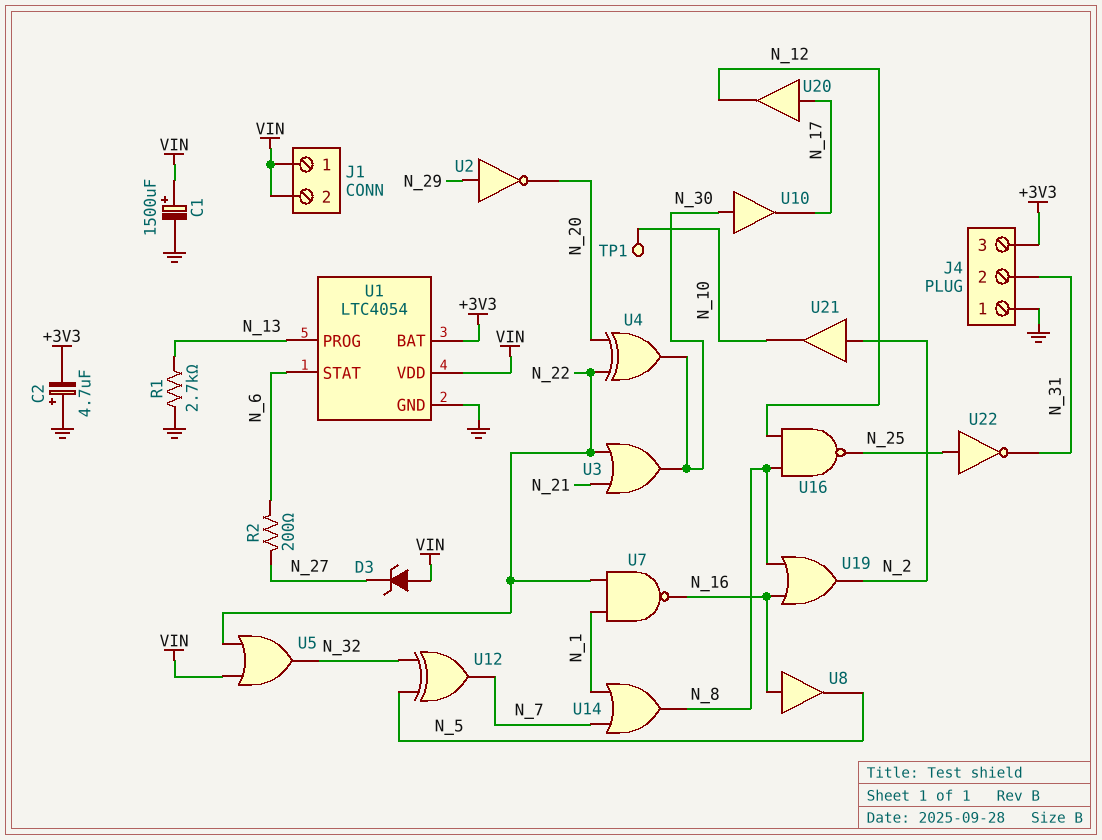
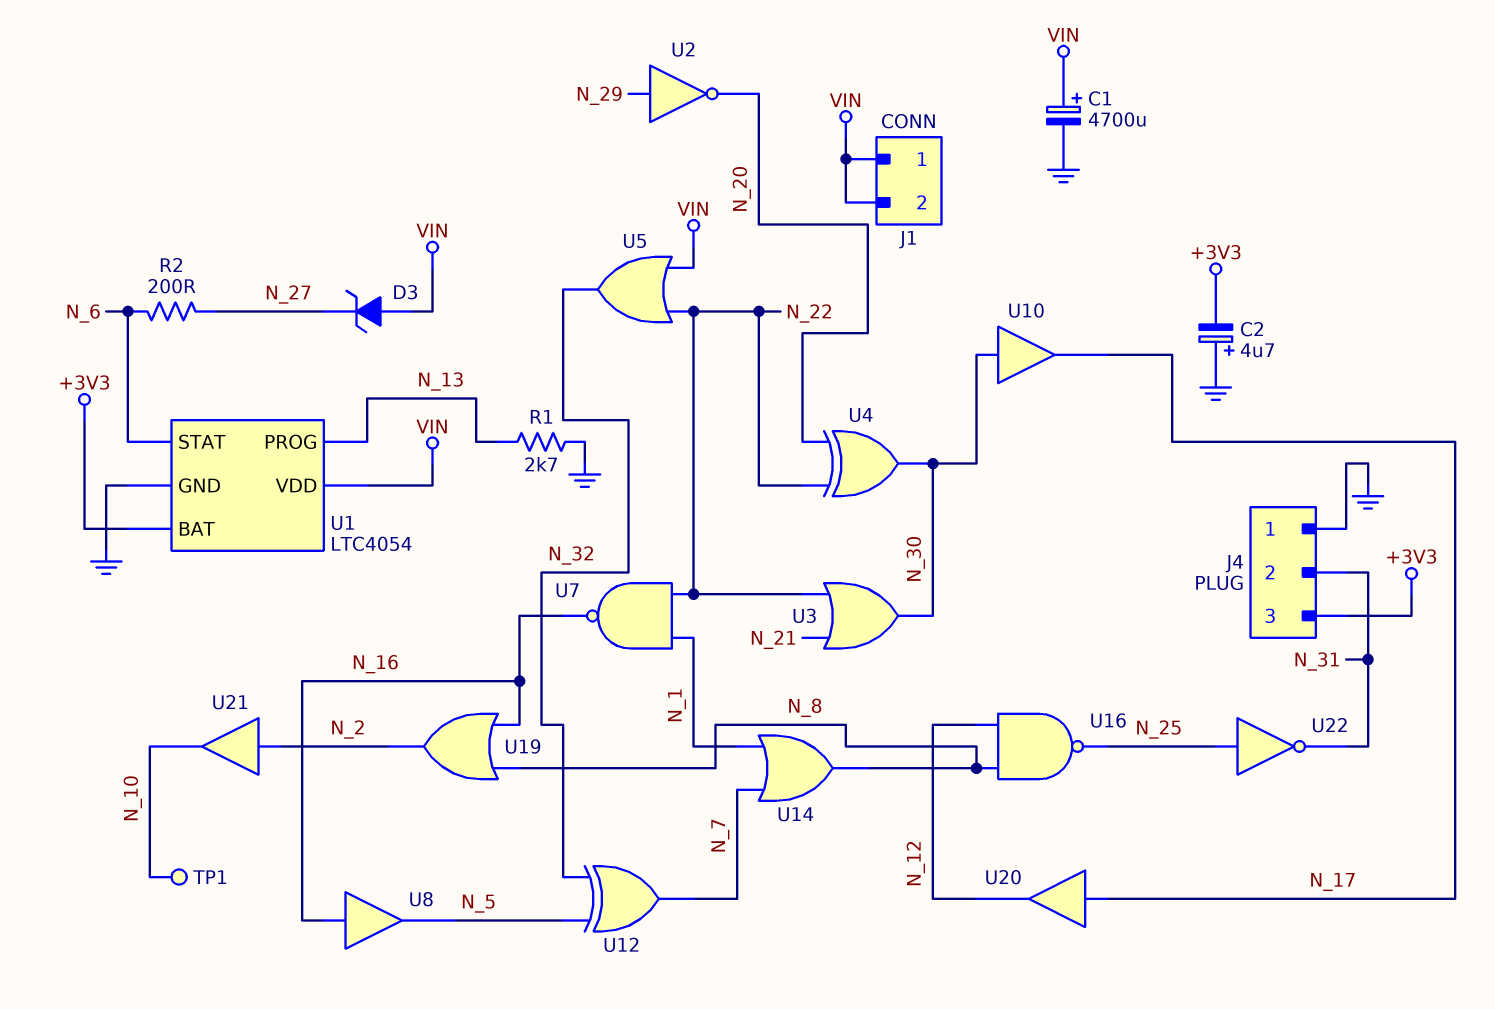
C1: 1500uF (plus VIN, minus GND) -> 4700uF (plus VIN, minus GND)

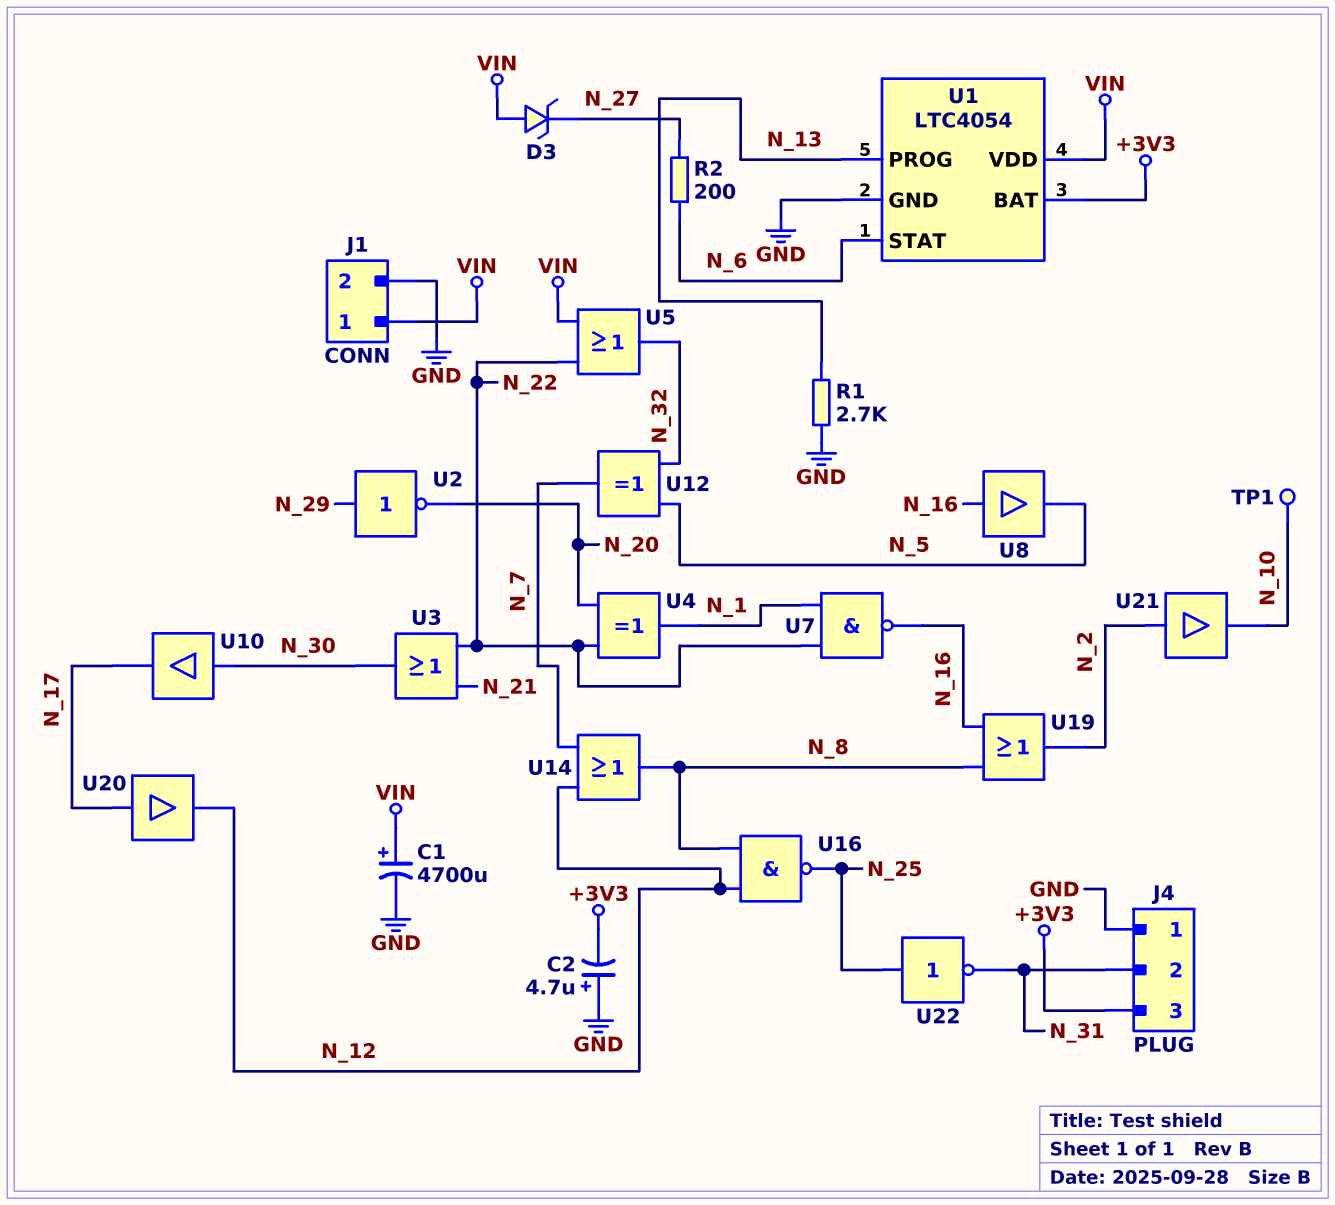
J1 pin 2: VIN -> GND
U4: XOR (in N_20, in N_22, out N_30) -> XOR (in N_20, in N_22, out N_1)
U14: OR (in N_1, in N_7, out N_8) -> OR (in N_7, in N_12, out N_8)

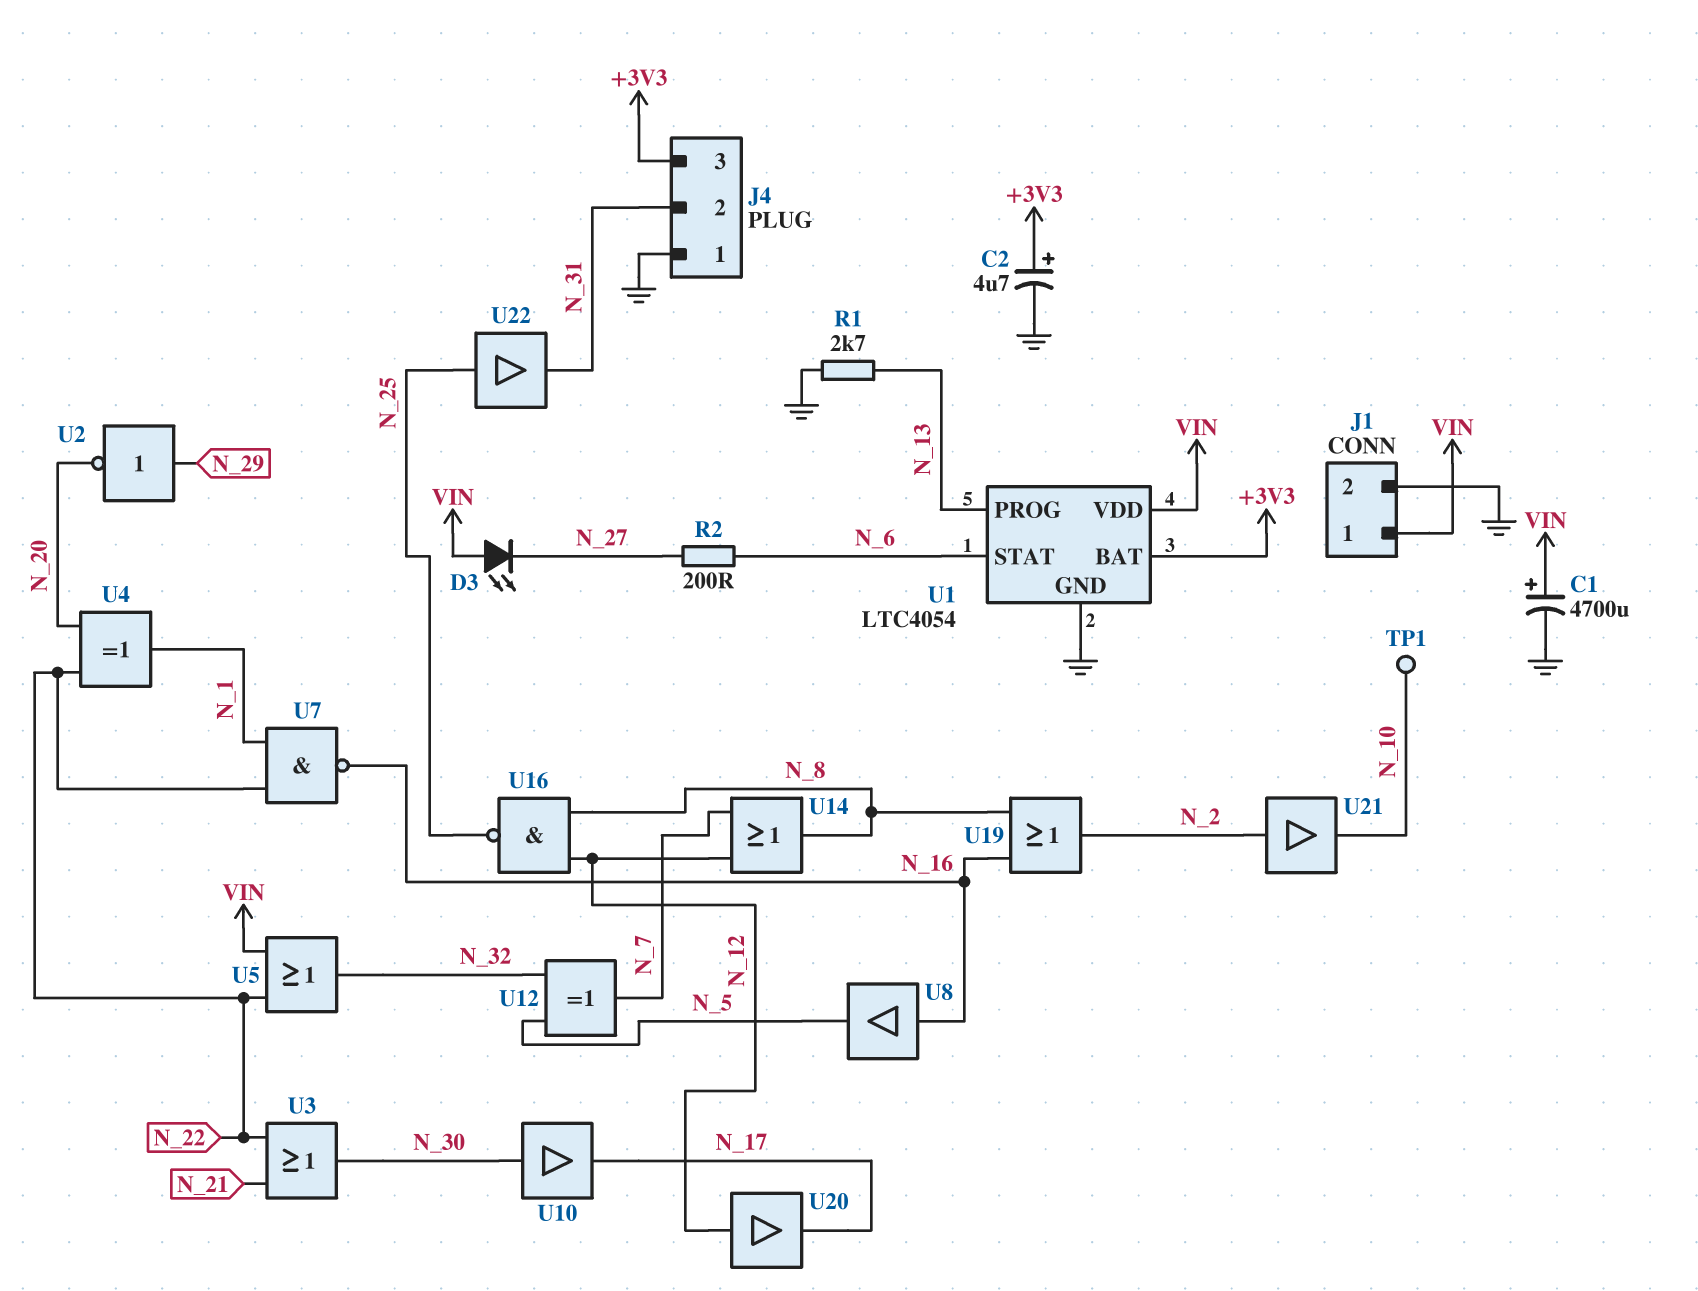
C2: 4.7uF (plus GND, minus +3V3) -> 4.7uF (plus +3V3, minus GND)
D3: zener (A VIN, K N_27) -> LED (A VIN, K N_27)
U20: buffer (in N_17, out N_12) -> buffer (in N_12, out N_17)
U22: NOT (in N_25, out N_31) -> buffer (in N_25, out N_31)

